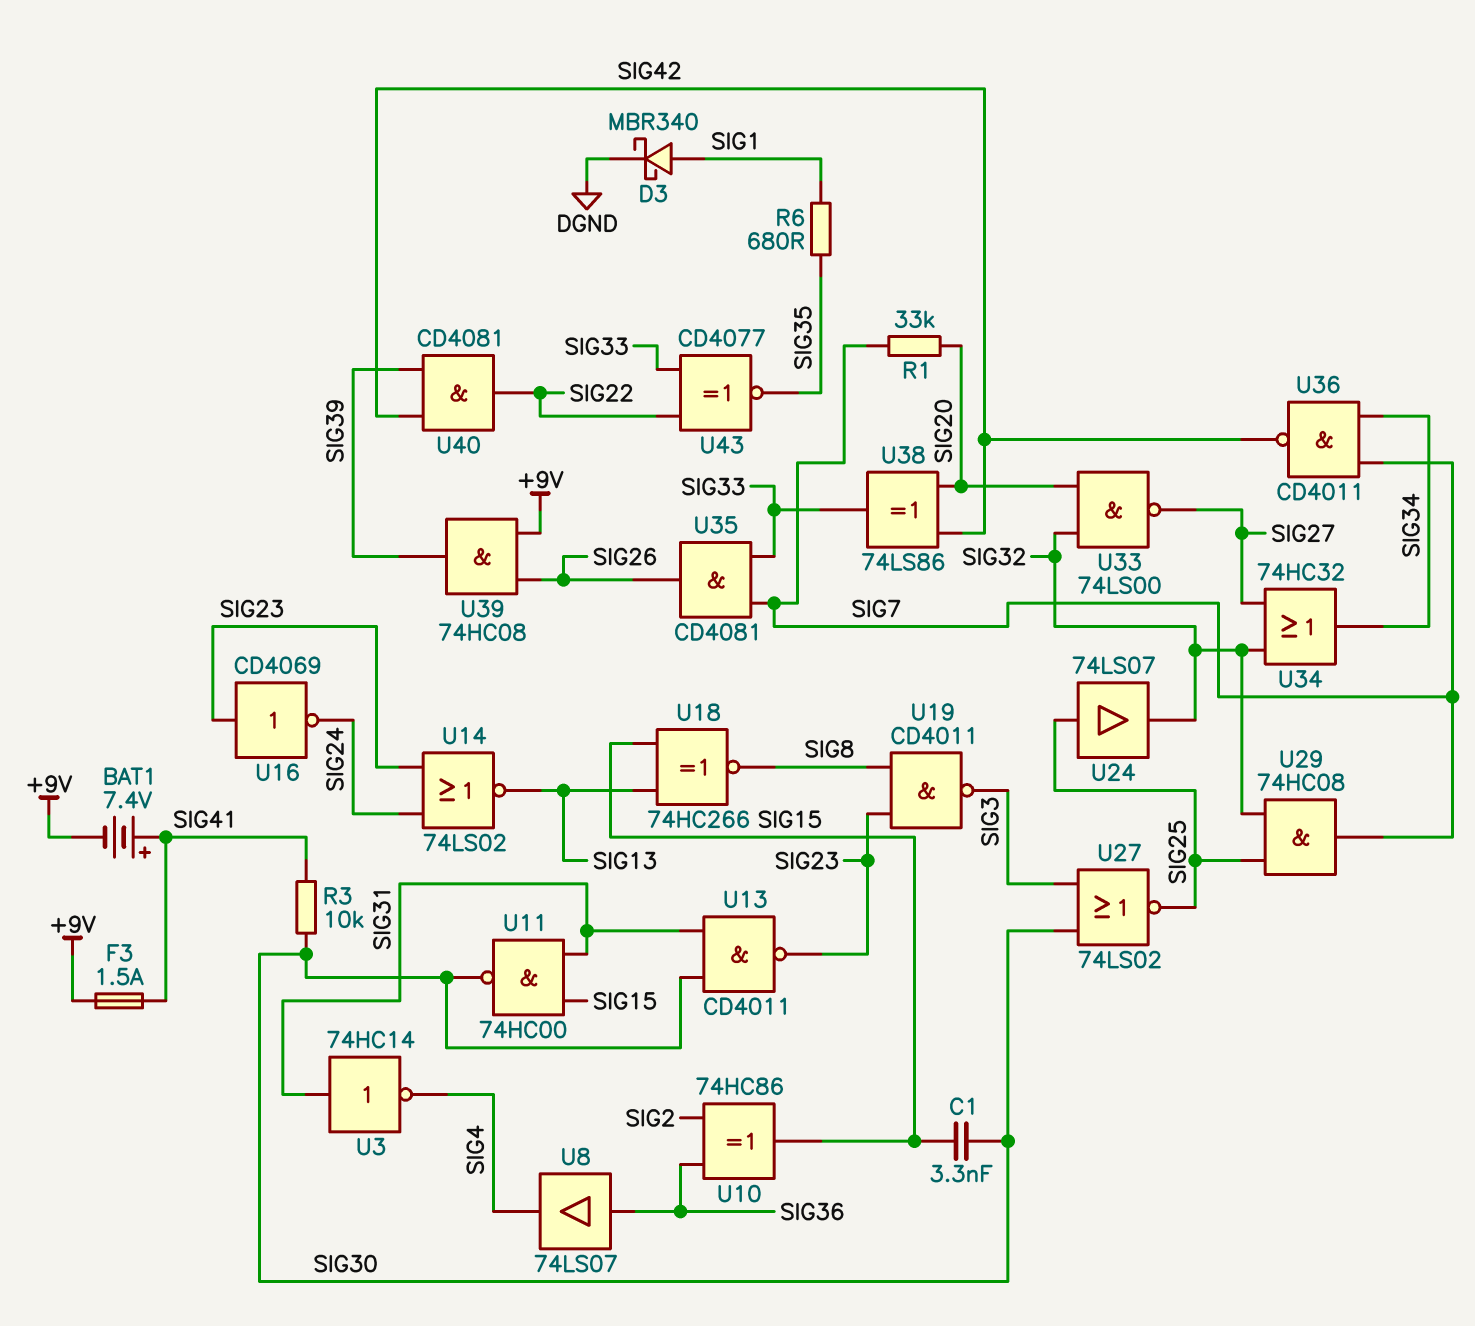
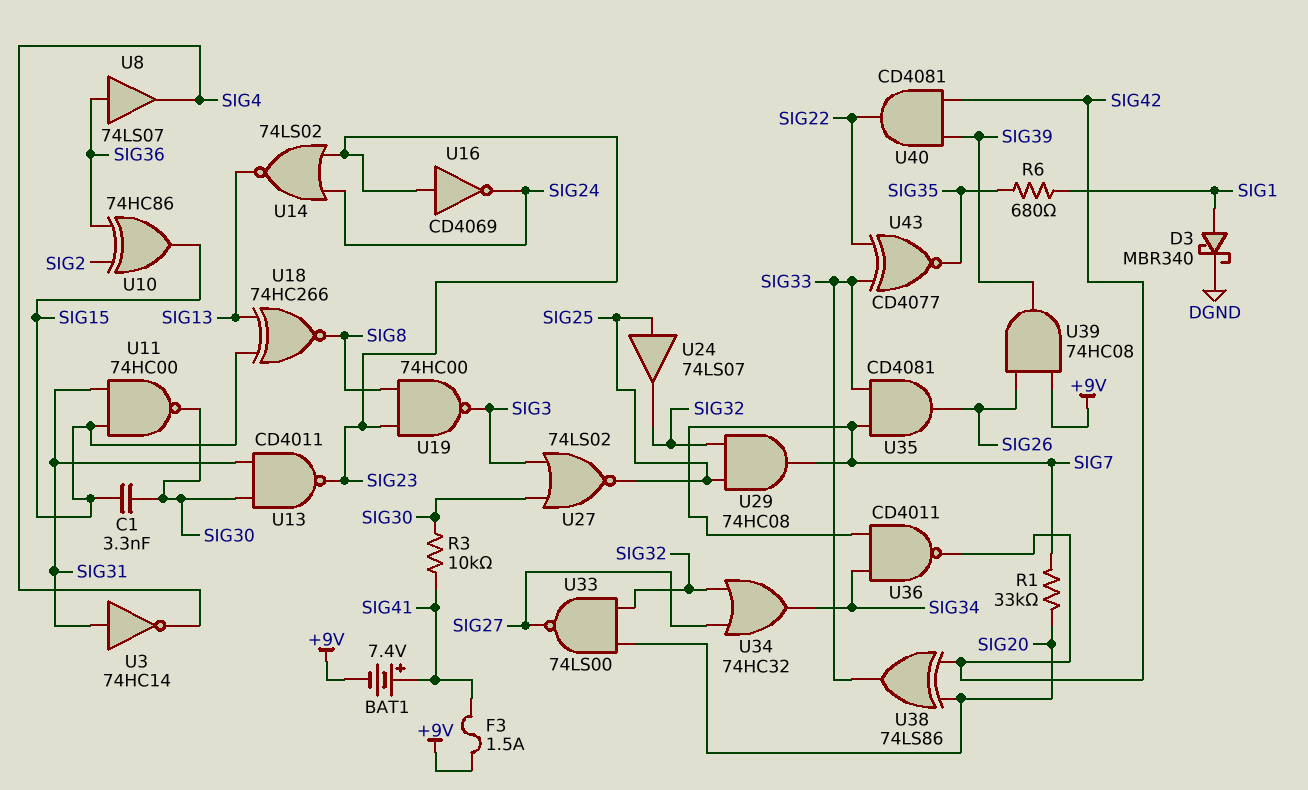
U19: NAND CD4011 (in SIG8, in SIG23, out SIG3) -> NAND 74HC00 (in SIG8, in SIG23, out SIG3)

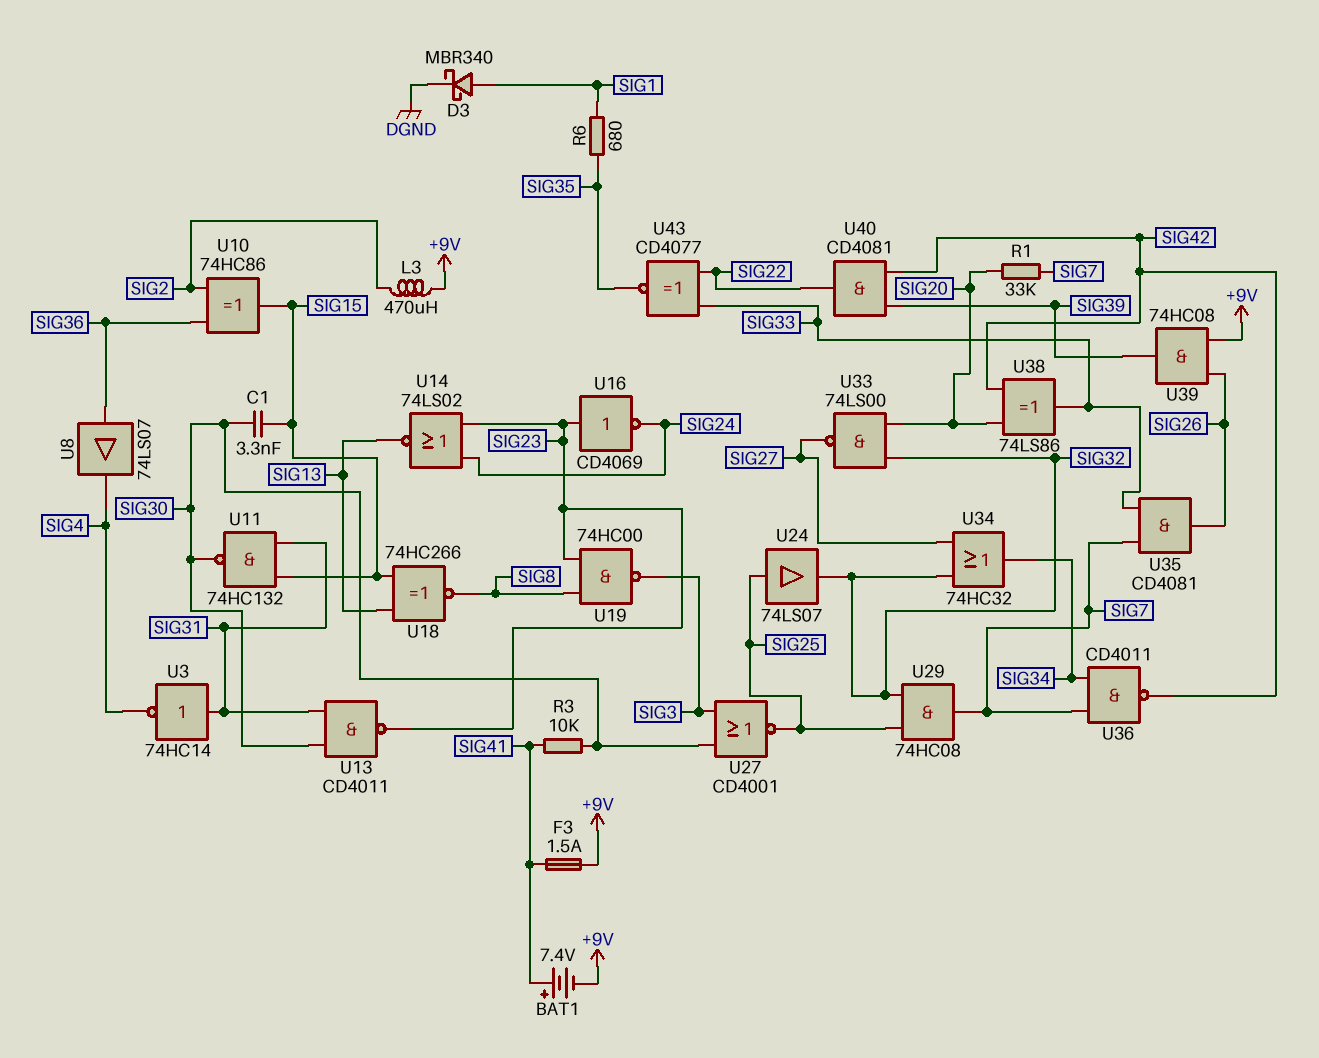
L3: none -> 470uH (+9V, SIG2)
U11: NAND 74HC00 (in SIG15, in SIG31, out SIG30) -> NAND 74HC132 (in SIG15, in SIG31, out SIG30)
U27: NOR 74LS02 (in SIG3, in SIG30, out SIG25) -> NOR CD4001 (in SIG3, in SIG30, out SIG25)

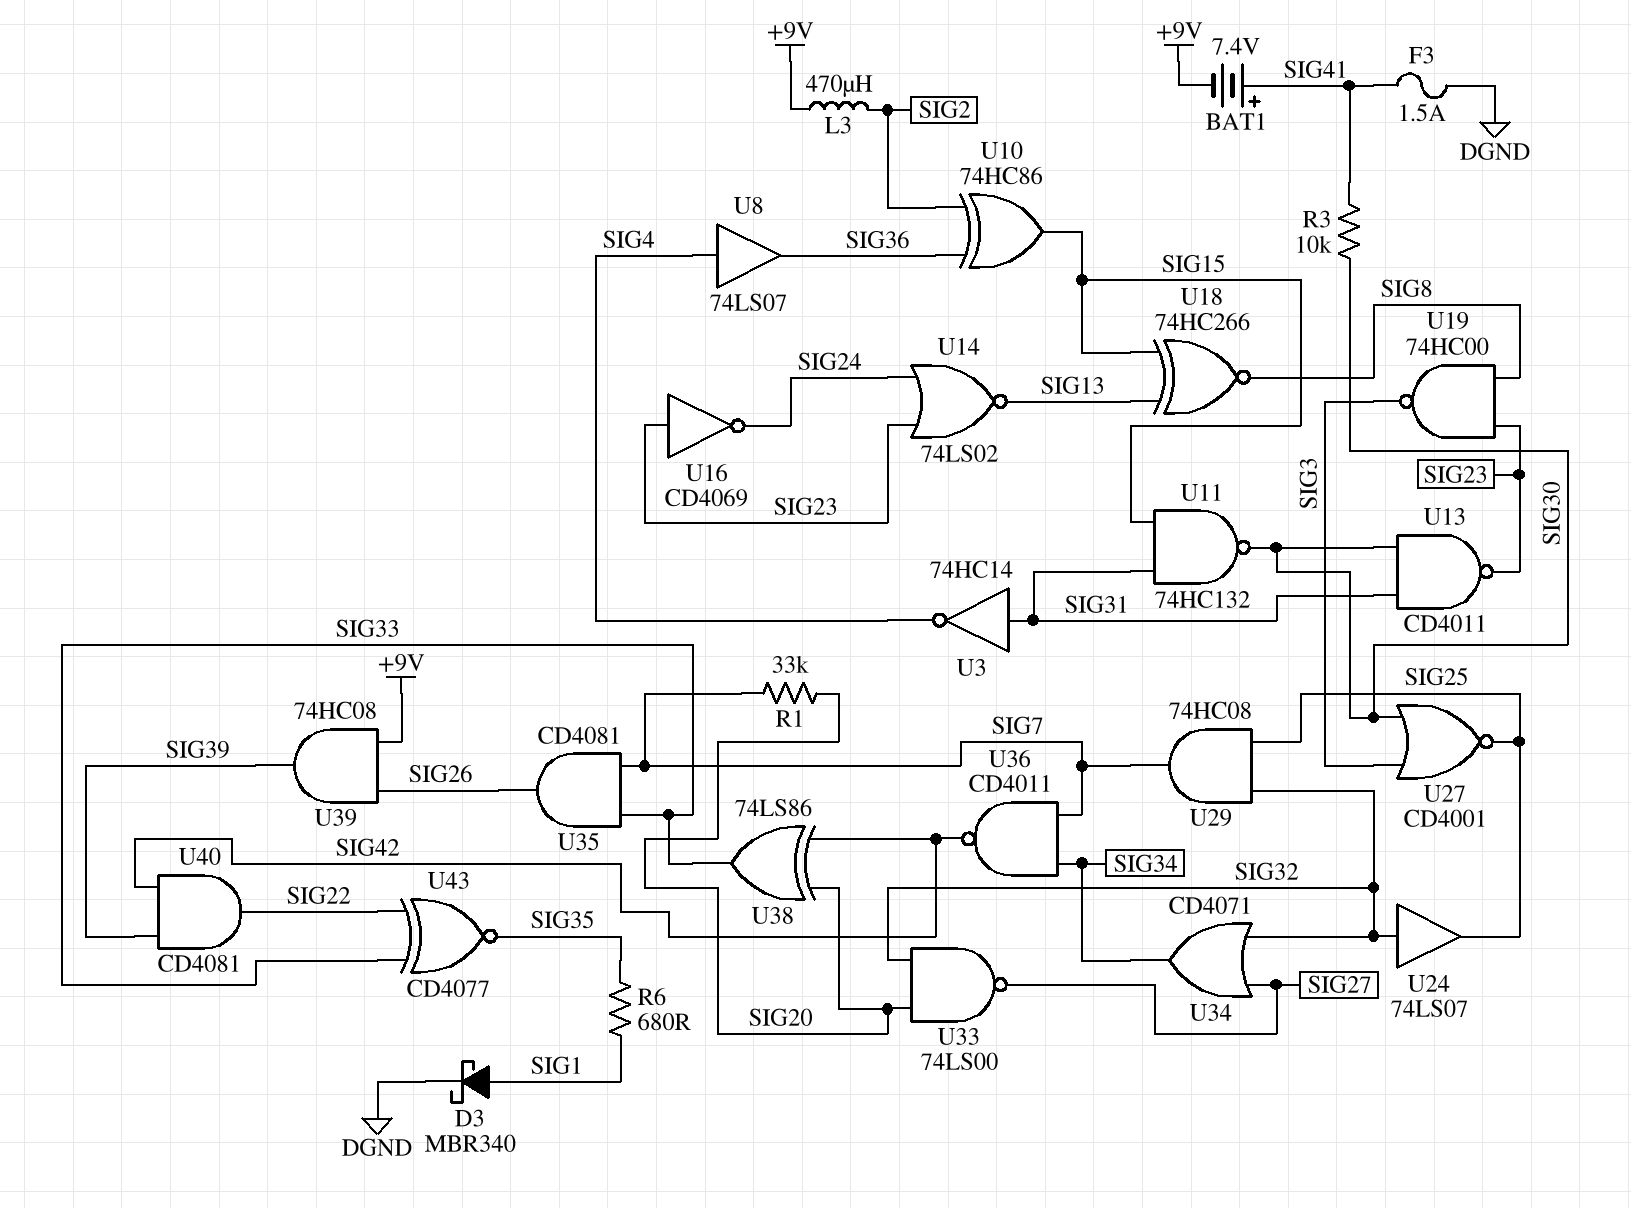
C1: 3.3nF (SIG15, SIG30) -> none
F3: 1.5A (+9V, SIG41) -> 1.5A (DGND, SIG41)
U8: buffer 74LS07 (in SIG36, out SIG4) -> buffer 74LS07 (in SIG4, out SIG36)
U24: buffer 74LS07 (in SIG25, out SIG32) -> buffer 74LS07 (in SIG32, out SIG25)
U34: OR 74HC32 (in SIG27, in SIG32, out SIG34) -> OR CD4071 (in SIG27, in SIG32, out SIG34)

